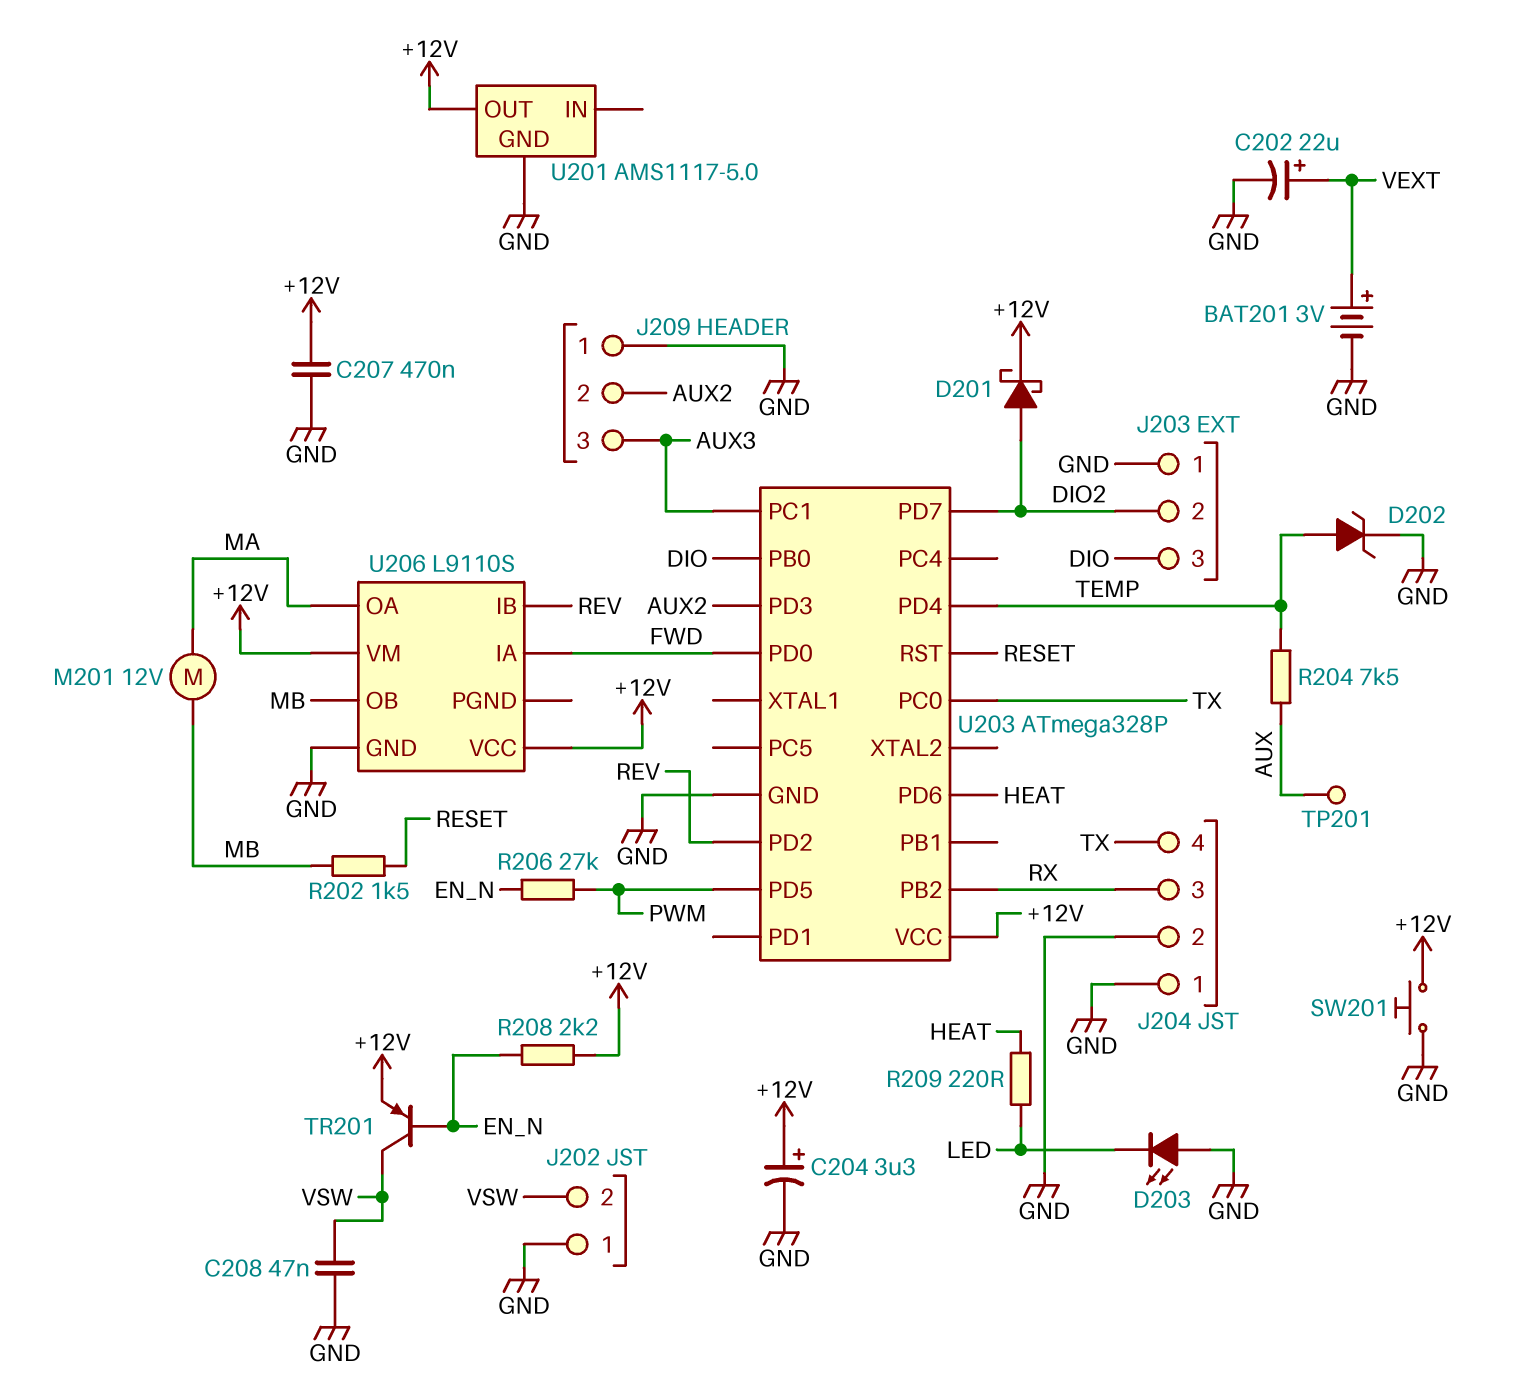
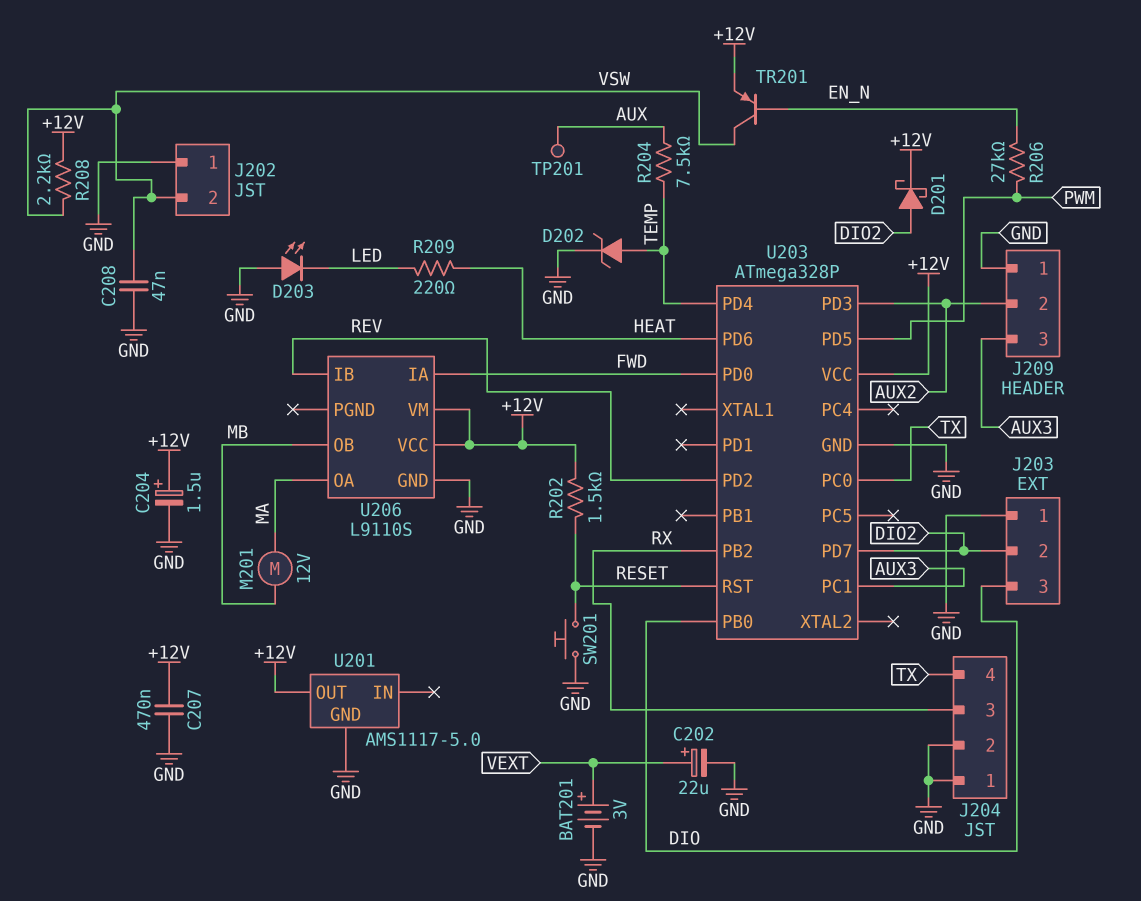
C204: 3.3uF (plus +12V, minus GND) -> 1.5uF (plus +12V, minus GND)
R202: 1.5k (MB, RESET) -> 1.5k (+12V, RESET)
R208: 2.2k (+12V, EN_N) -> 2.2k (+12V, VSW)
SW201: button (+12V, GND) -> button (GND, RESET)

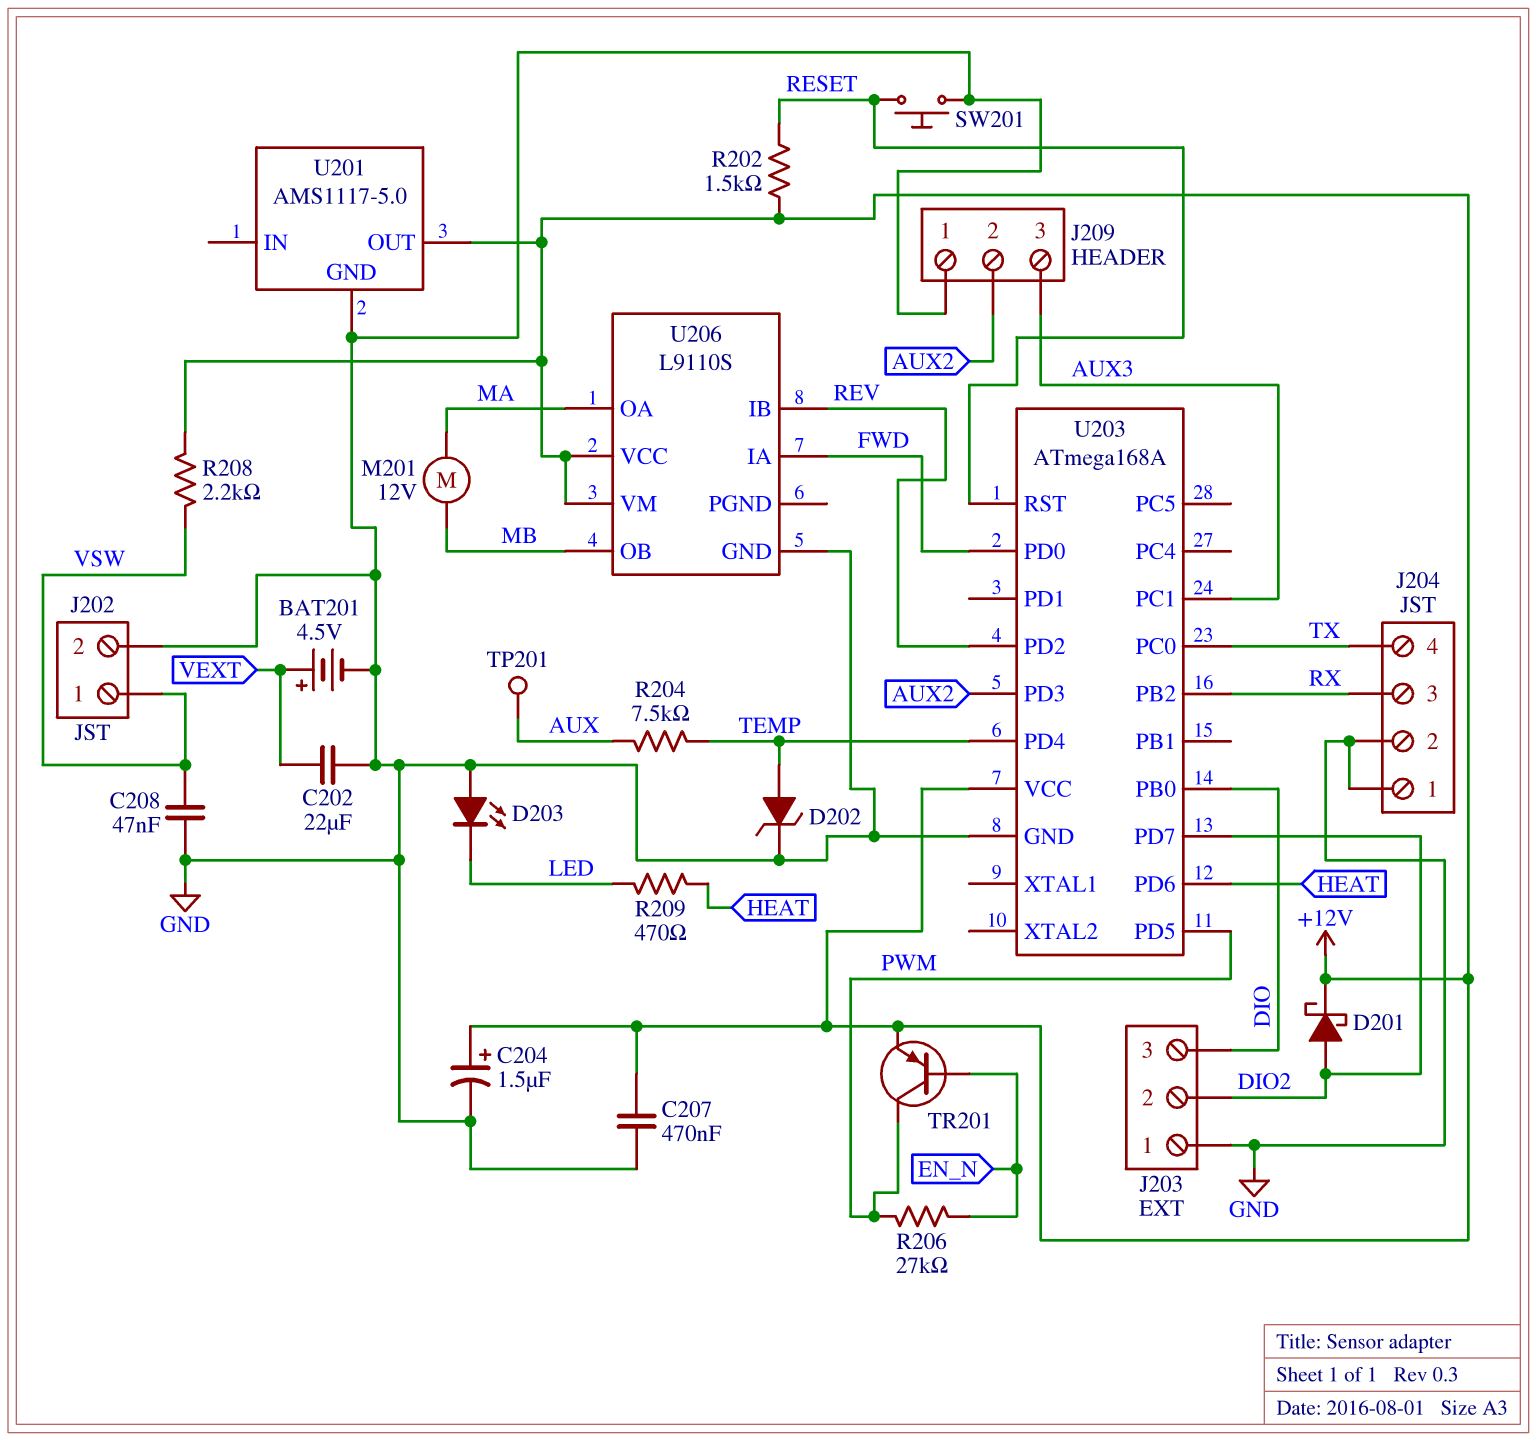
BAT201: 3V (plus VEXT, minus GND) -> 4.5V (plus VEXT, minus GND)
C202: 22uF (plus VEXT, minus GND) -> 22uF (GND, VEXT)
J202 pin 1: GND -> VSW
J202 pin 2: VSW -> GND
R209: 220 (HEAT, LED) -> 470 (HEAT, LED)
TR201: PNP (B EN_N, C VSW, E +12V) -> PNP (B EN_N, C PWM, E +12V)
U203: ATmega328P -> ATmega168A

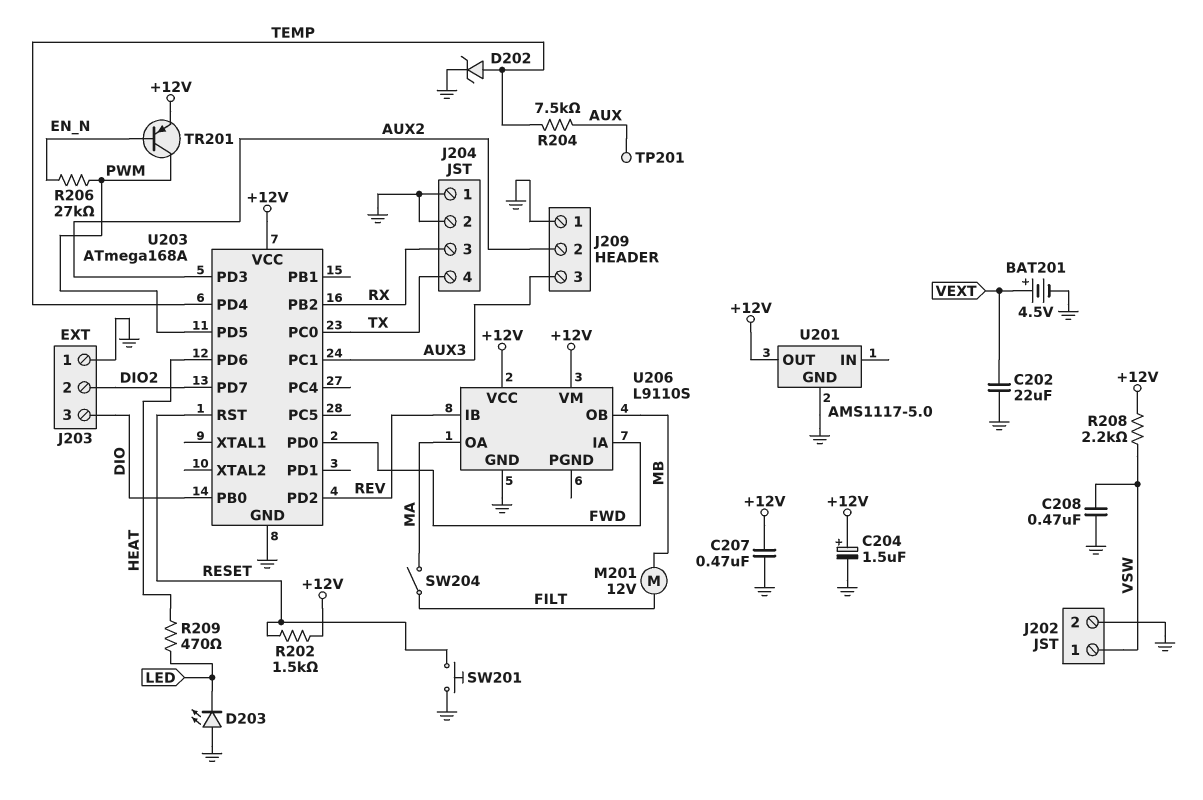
C208: 47nF (GND, VSW) -> 470nF (GND, VSW)
D201: schottky (A DIO2, K +12V) -> none
M201: motor 12V (MA, MB) -> motor 12V (FILT, MB)
SW204: none -> switch (FILT, MA)

